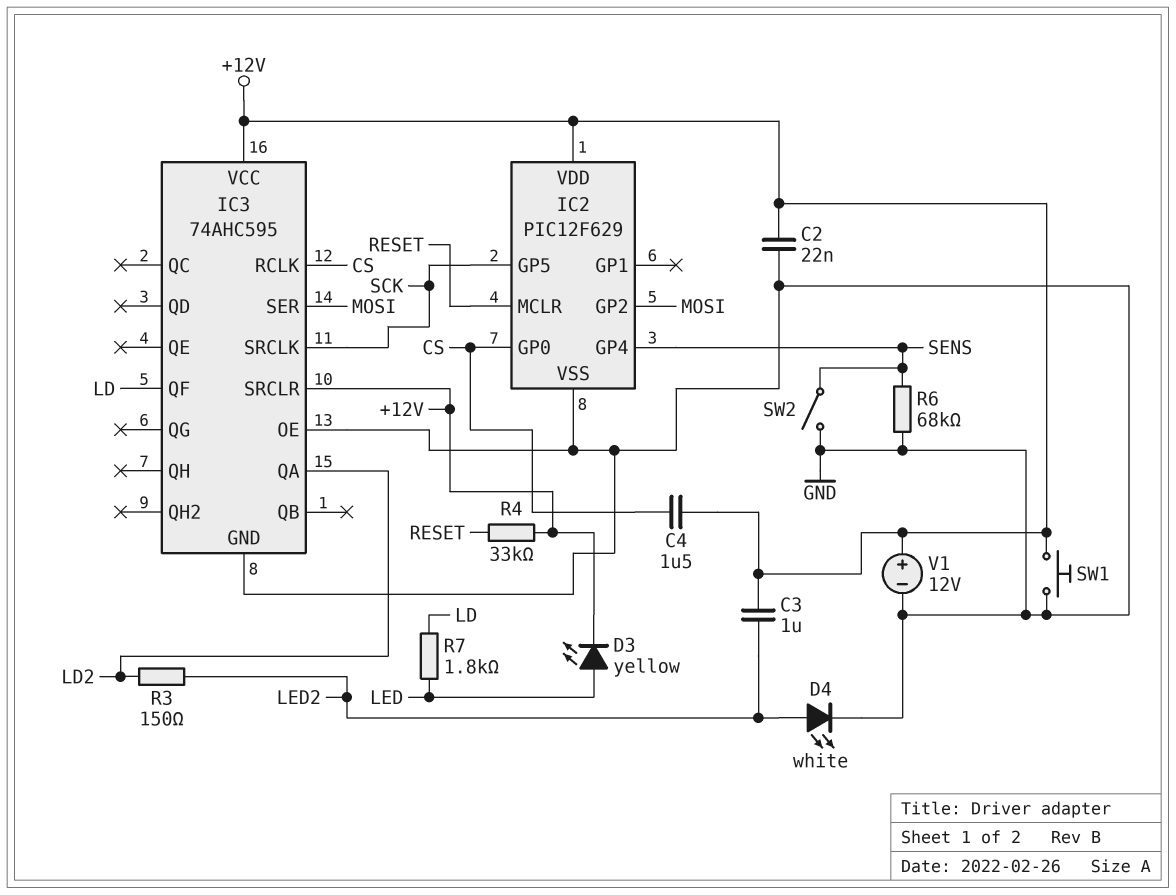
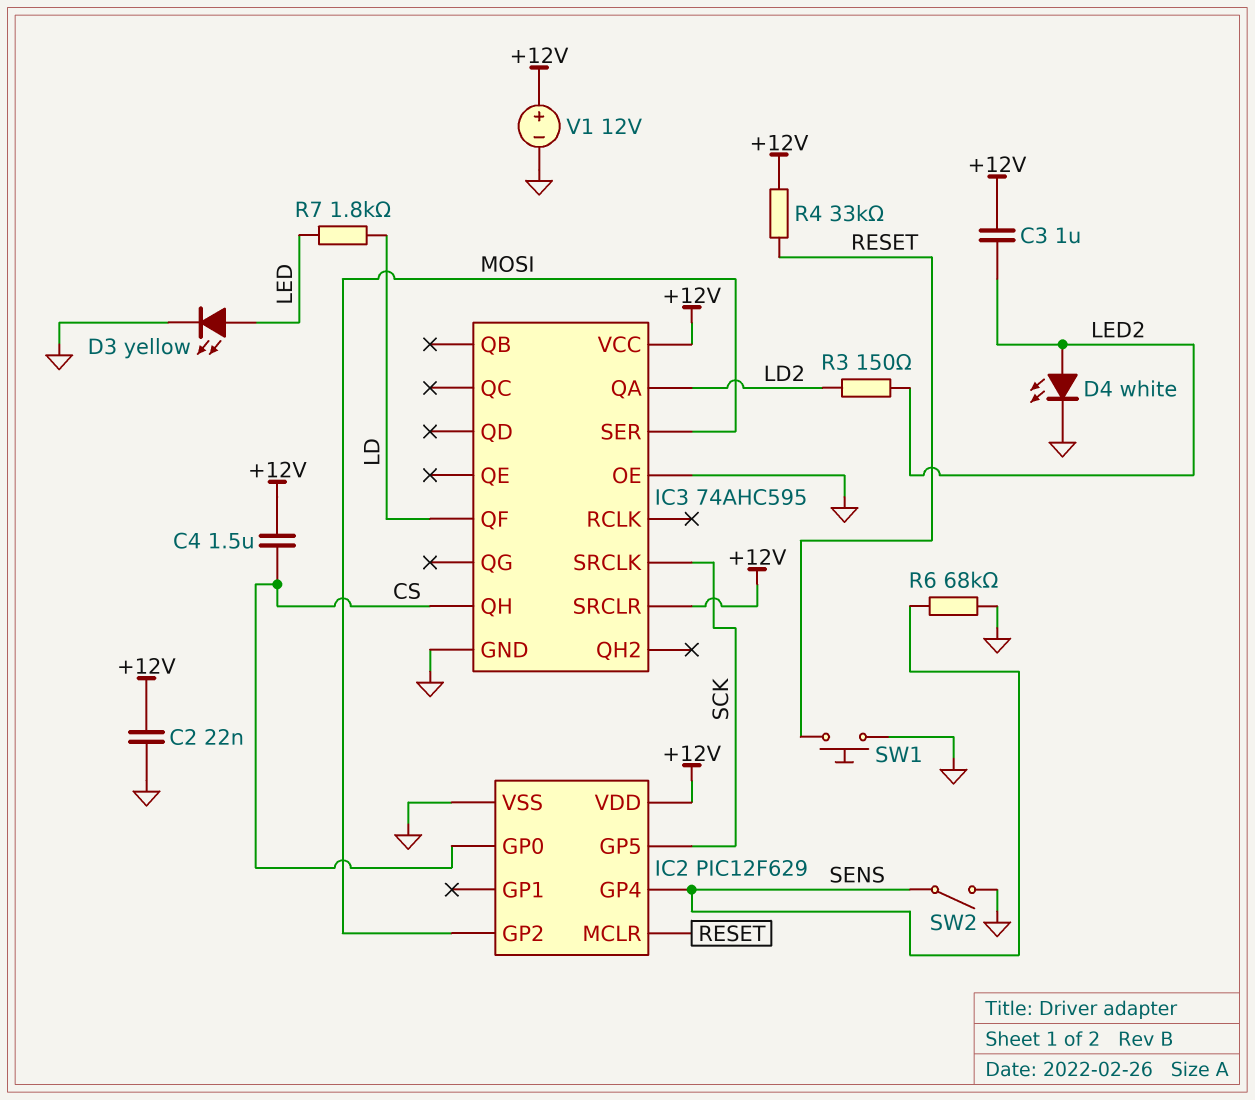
D3: LED yellow (A LED, K +12V) -> LED yellow (A LED, K GND)
IC3 pin QH: none -> CS
IC3 pin RCLK: CS -> none
SW1: button (+12V, GND) -> button (GND, RESET)

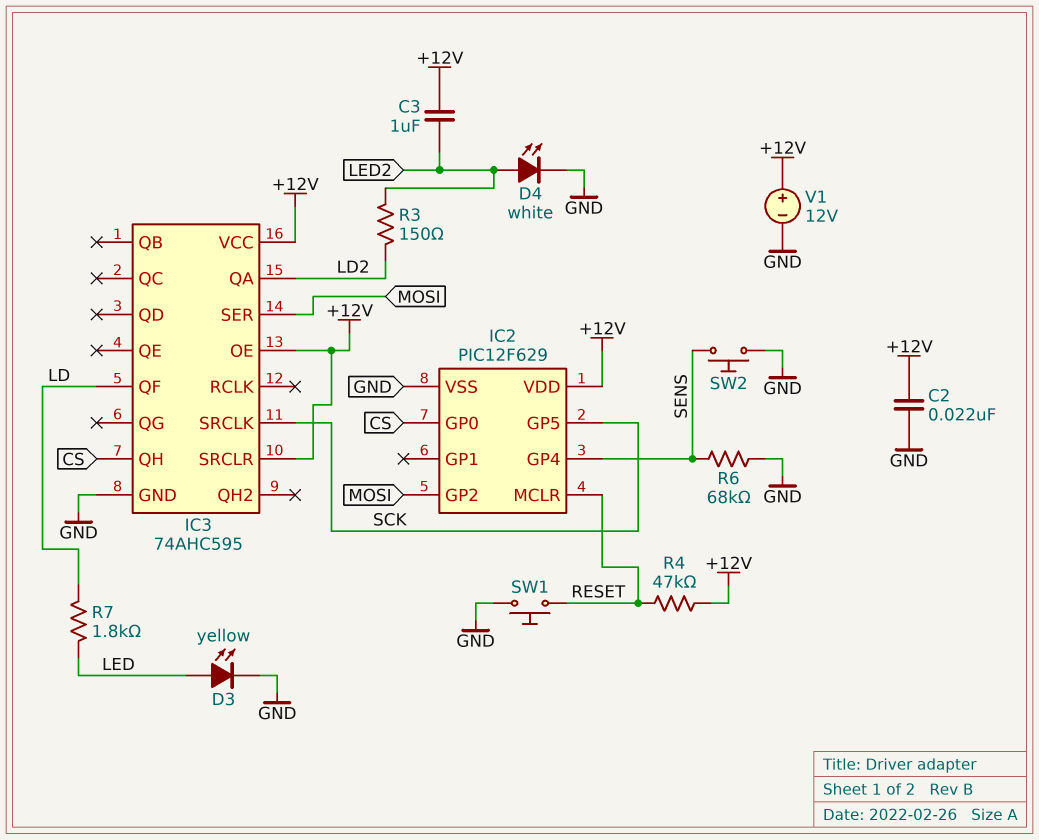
C4: 1.5uF (+12V, CS) -> none
IC3 pin OE: GND -> +12V
R4: 33k (+12V, RESET) -> 47k (+12V, RESET)
SW2: switch (GND, SENS) -> button (GND, SENS)

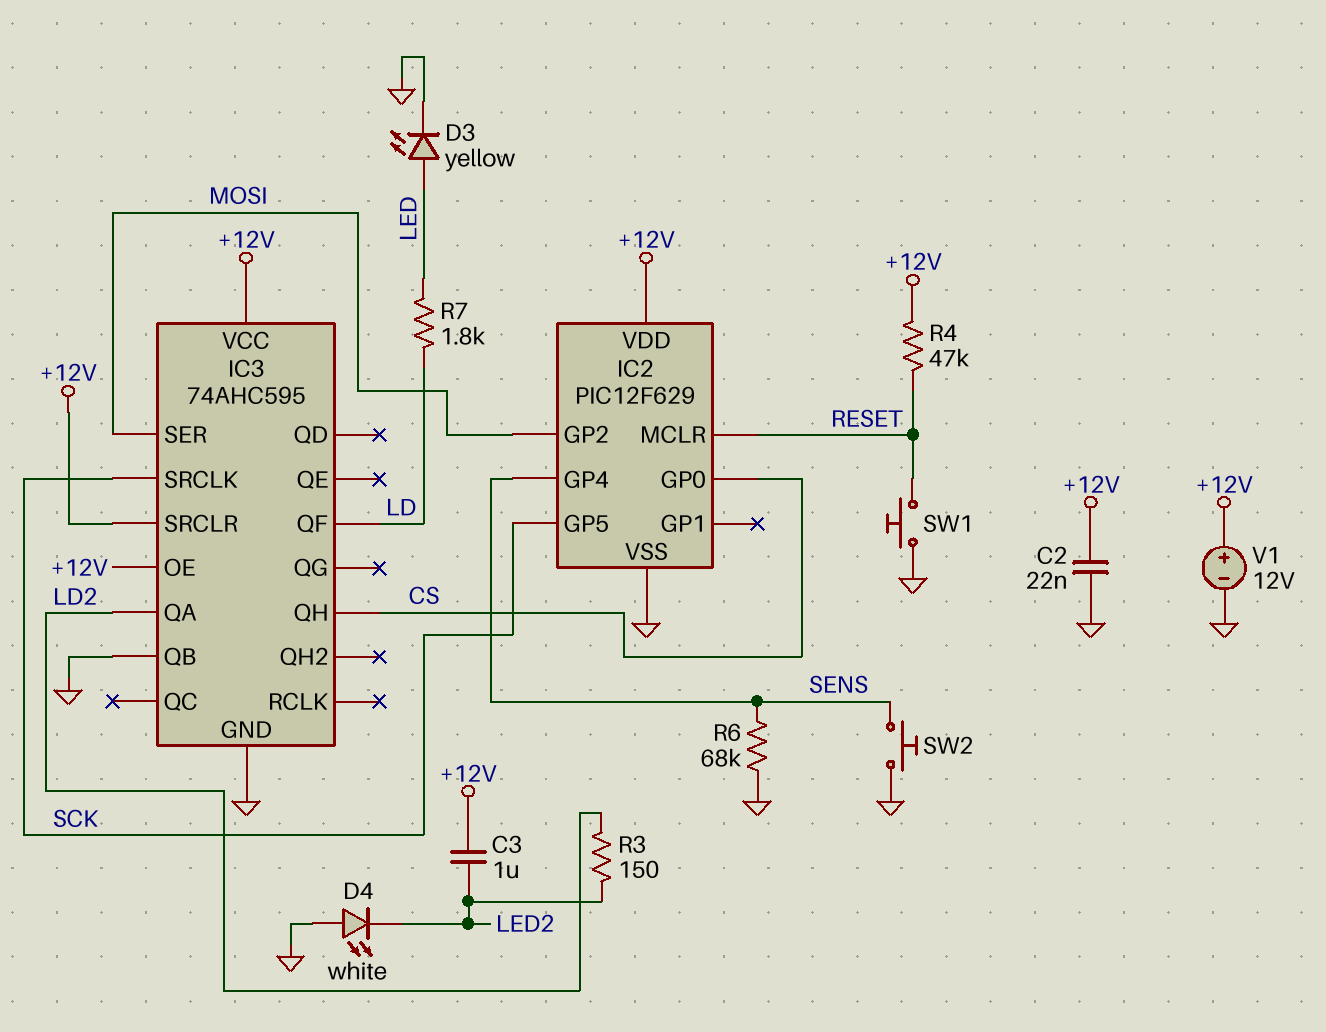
D4: LED white (A LED2, K GND) -> LED white (A GND, K LED2)
IC3 pin QB: none -> GND

